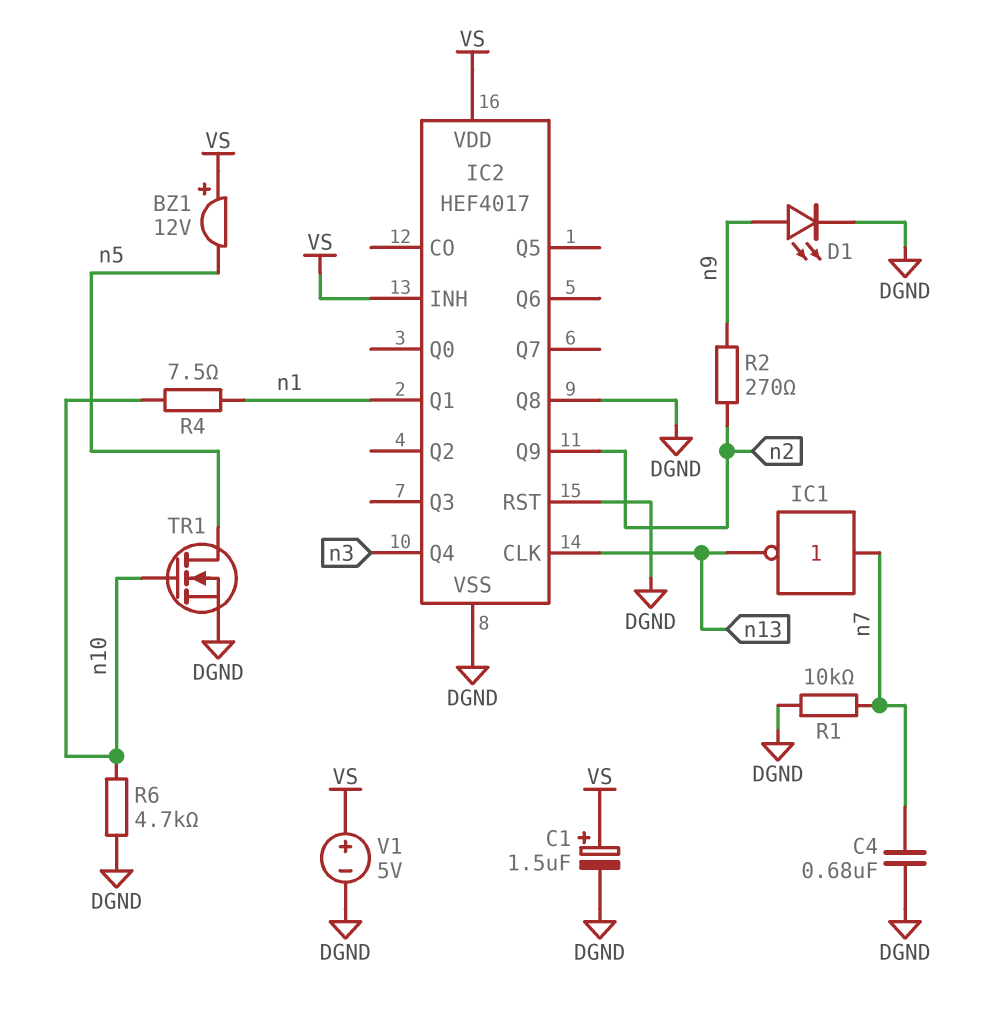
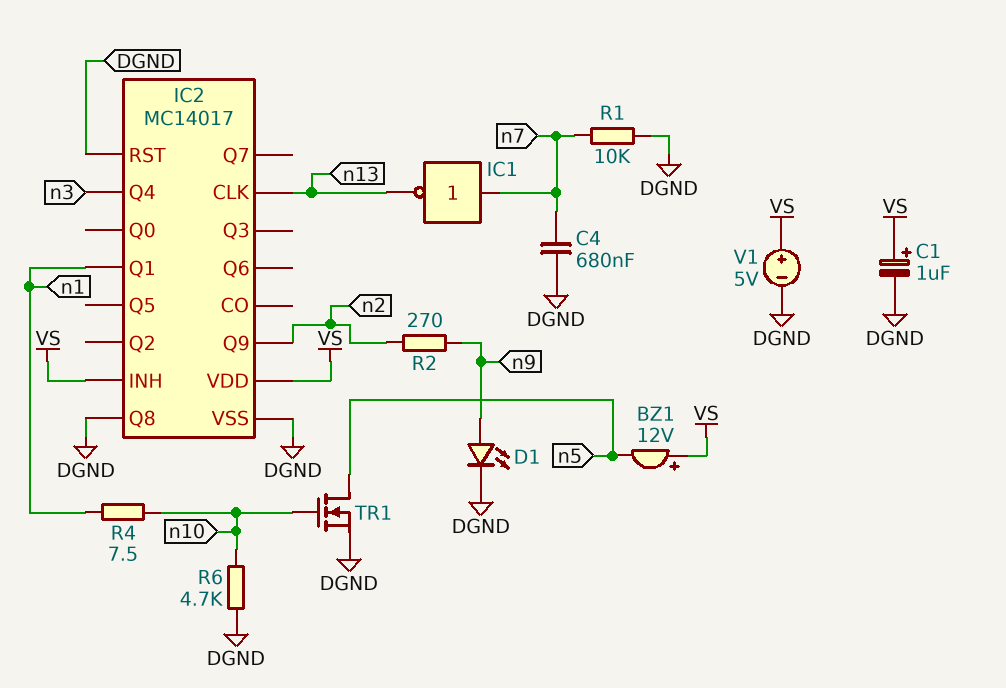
C1: 1.5uF (plus VS, minus DGND) -> 1uF (plus VS, minus DGND)
IC2: HEF4017 -> MC14017

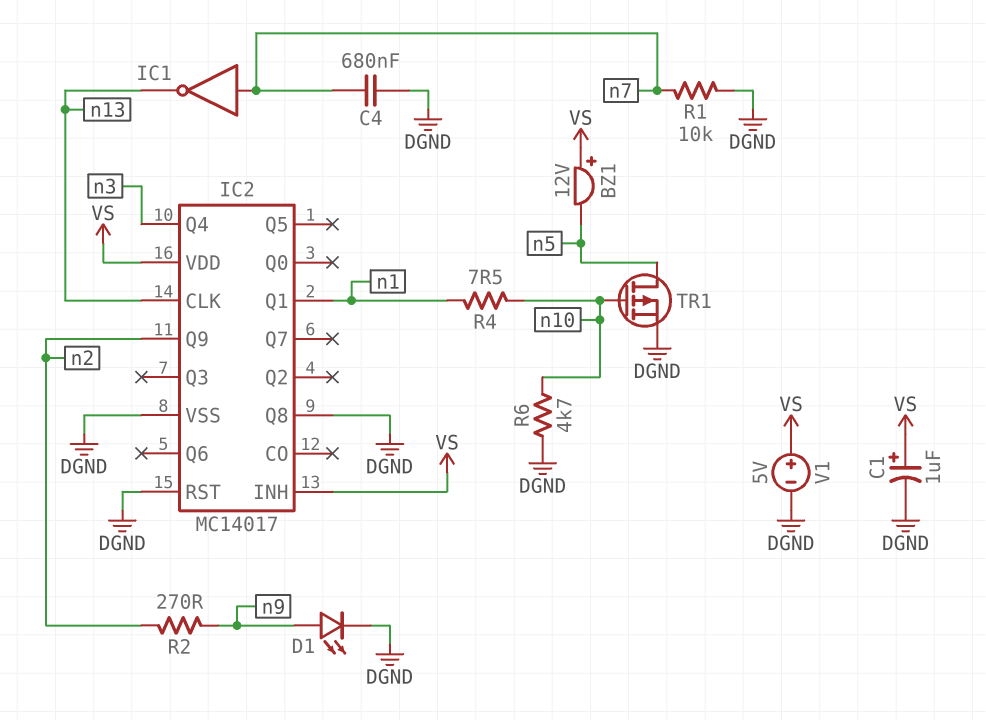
TR1: NMOS (G n10, D n5, S DGND) -> PMOS (G n10, D n5, S DGND)

